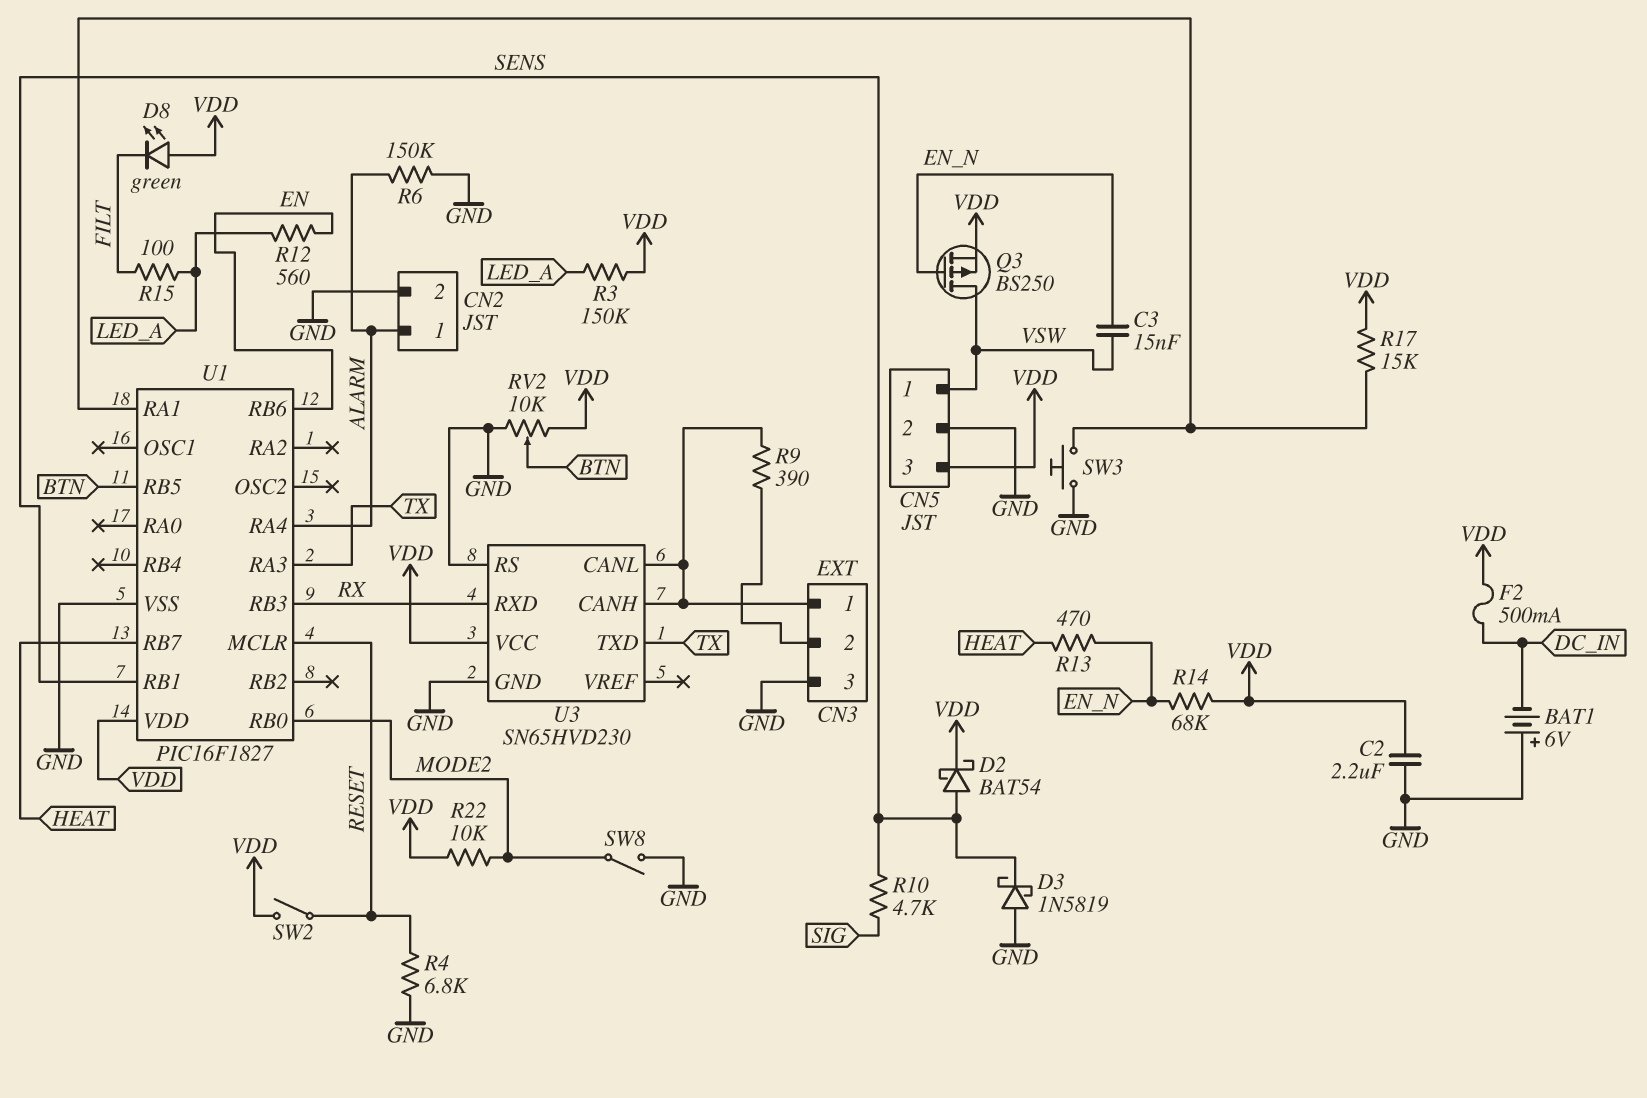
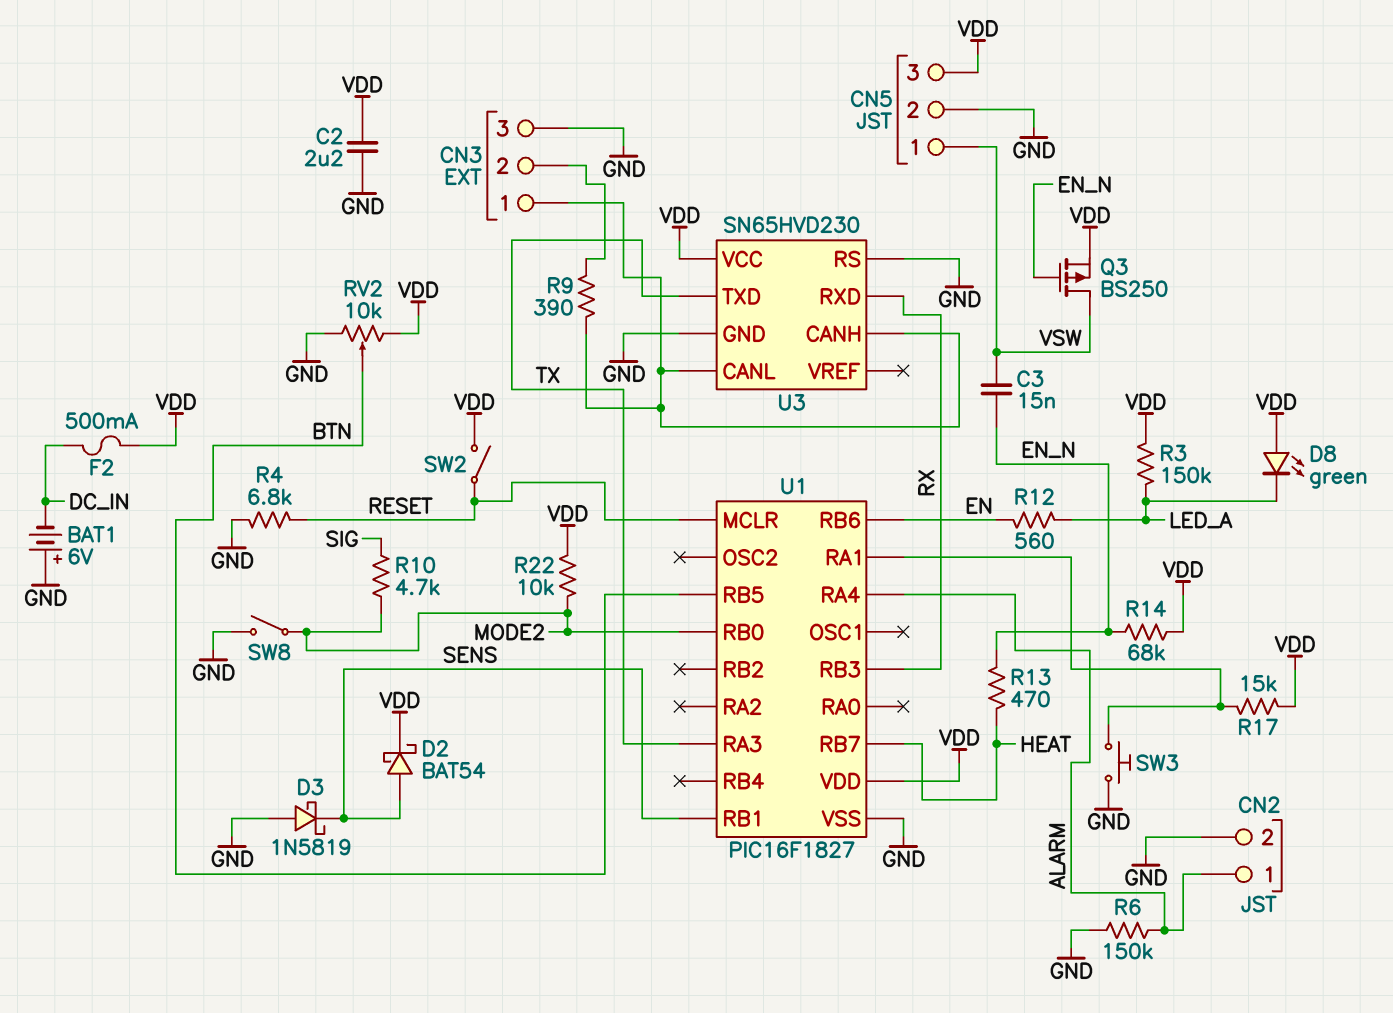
D8: LED green (A VDD, K FILT) -> LED green (A VDD, K LED_A)
R10: 4.7k (SENS, SIG) -> 4.7k (MODE2, SIG)
R15: 100 (FILT, LED_A) -> none

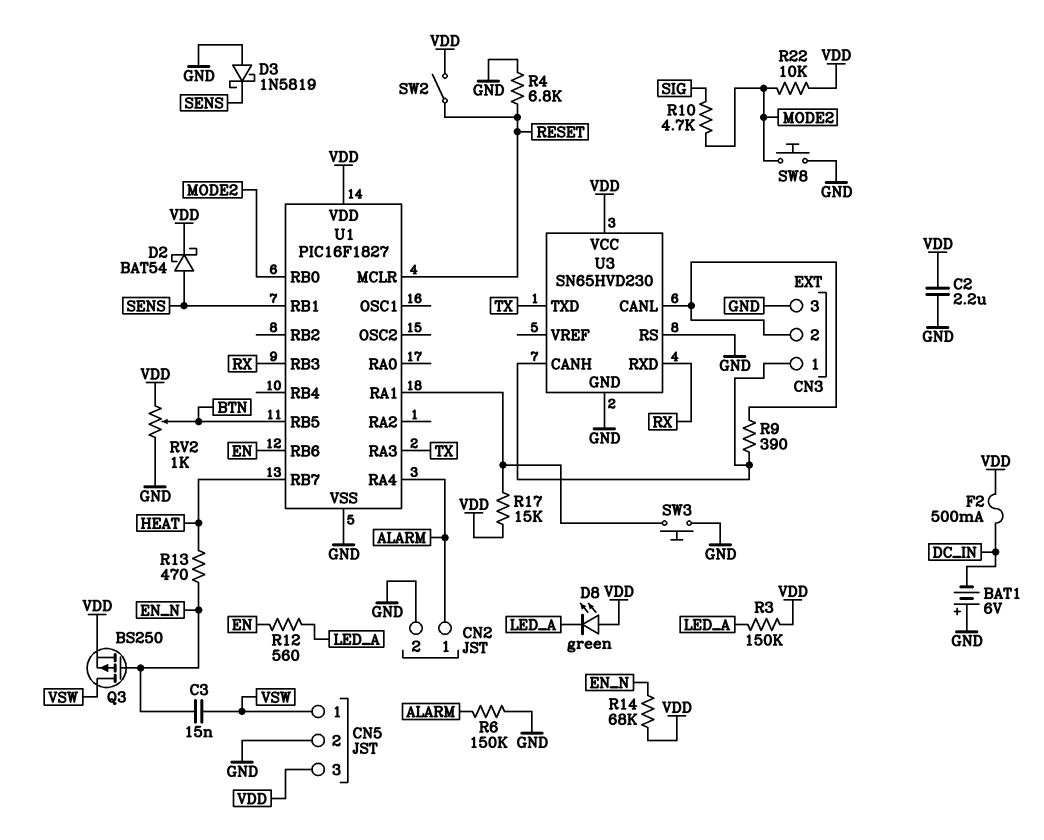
RV2: 10k (GND, VDD, wiper BTN) -> 1k (GND, VDD, wiper BTN)
SW8: switch (GND, MODE2) -> button (GND, MODE2)
U3 pin CANL: CN3/1 -> CN3/2

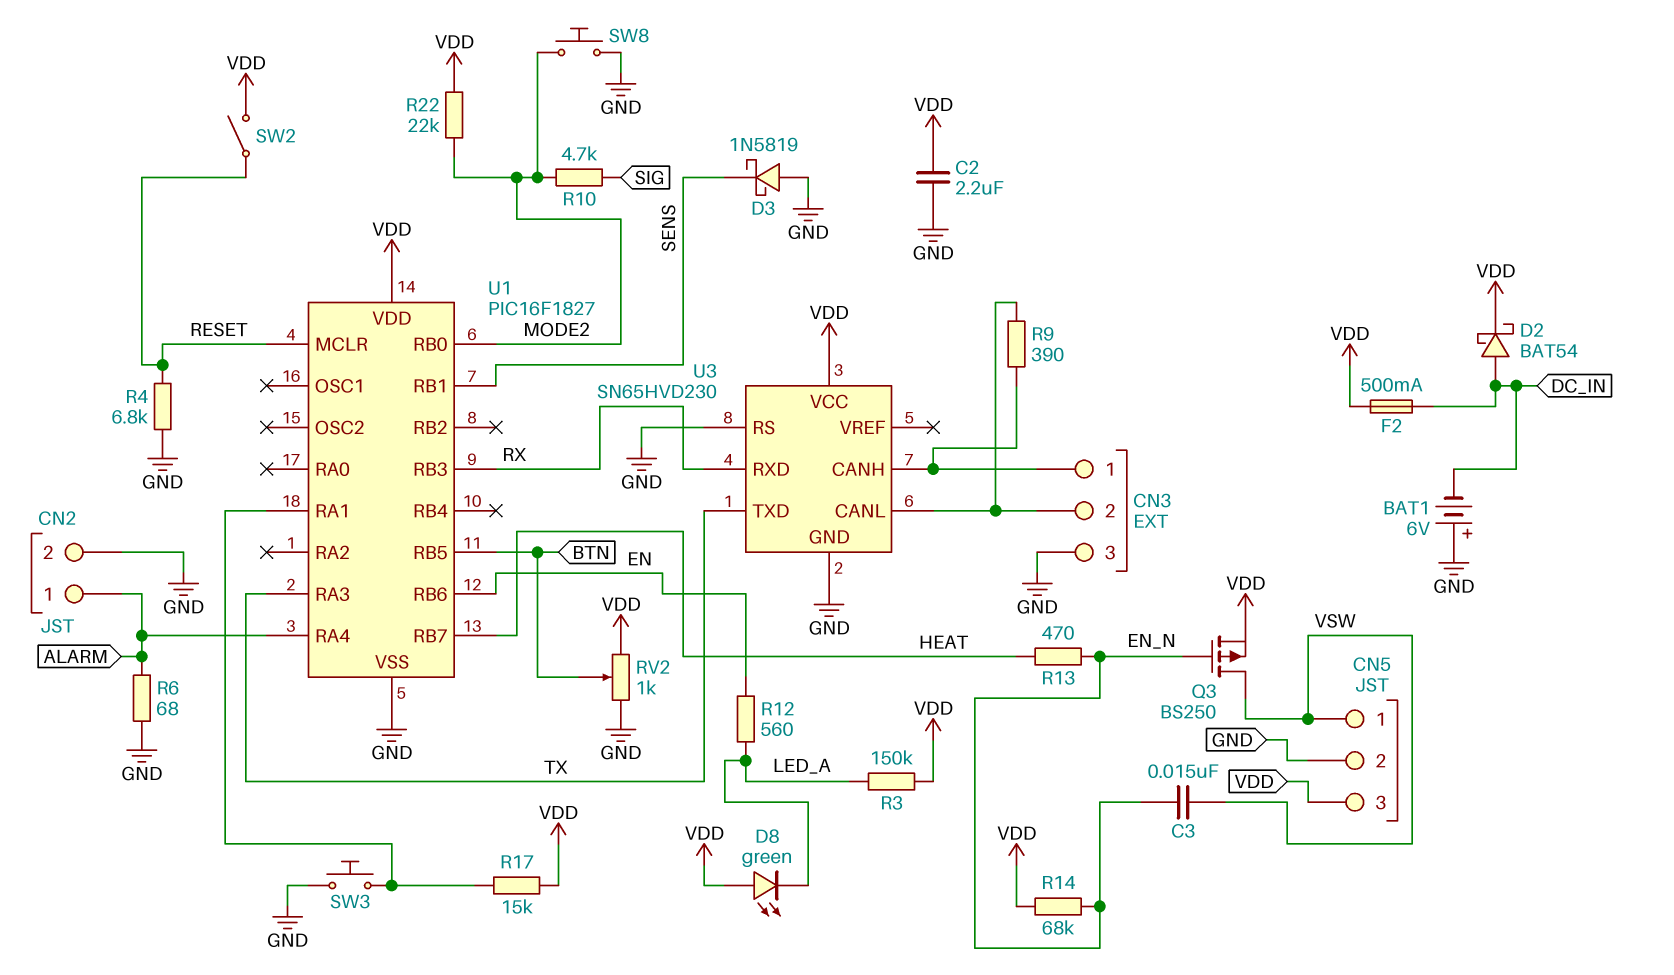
D2: schottky BAT54 (A SENS, K VDD) -> schottky BAT54 (A DC_IN, K VDD)
R6: 150k (ALARM, GND) -> 68 (ALARM, GND)
R22: 10k (MODE2, VDD) -> 22k (MODE2, VDD)

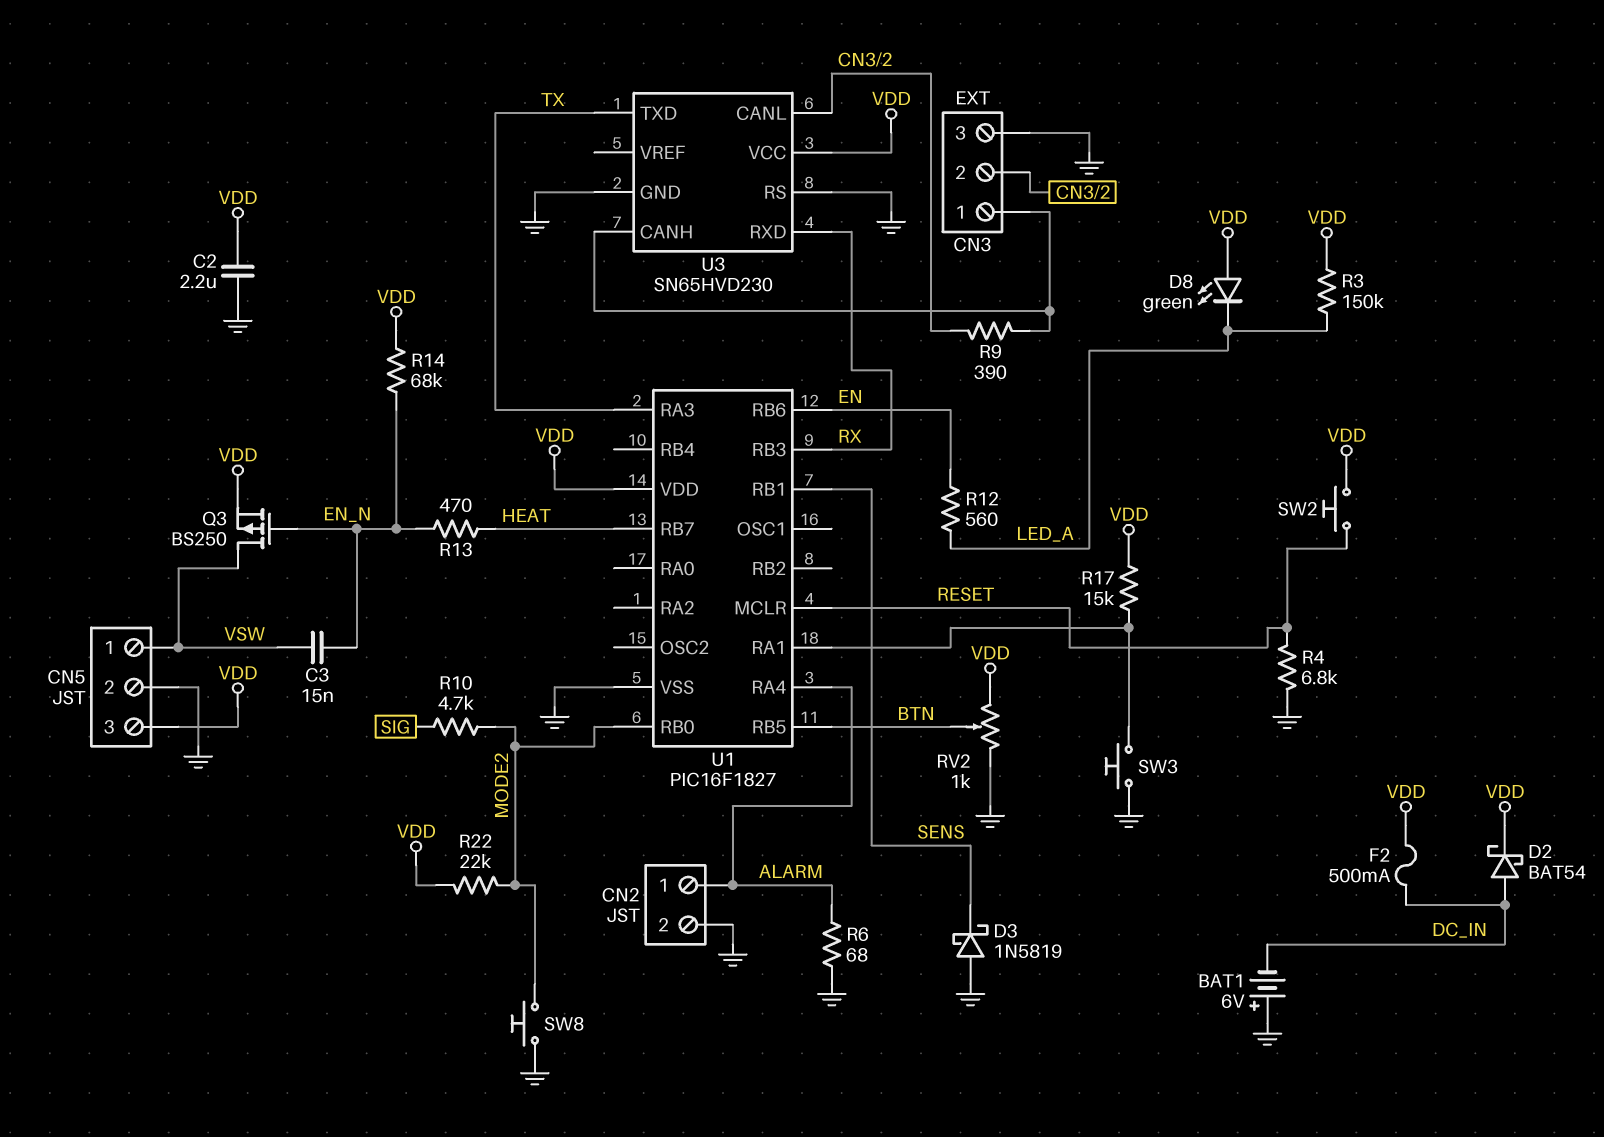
SW2: switch (RESET, VDD) -> button (RESET, VDD)

